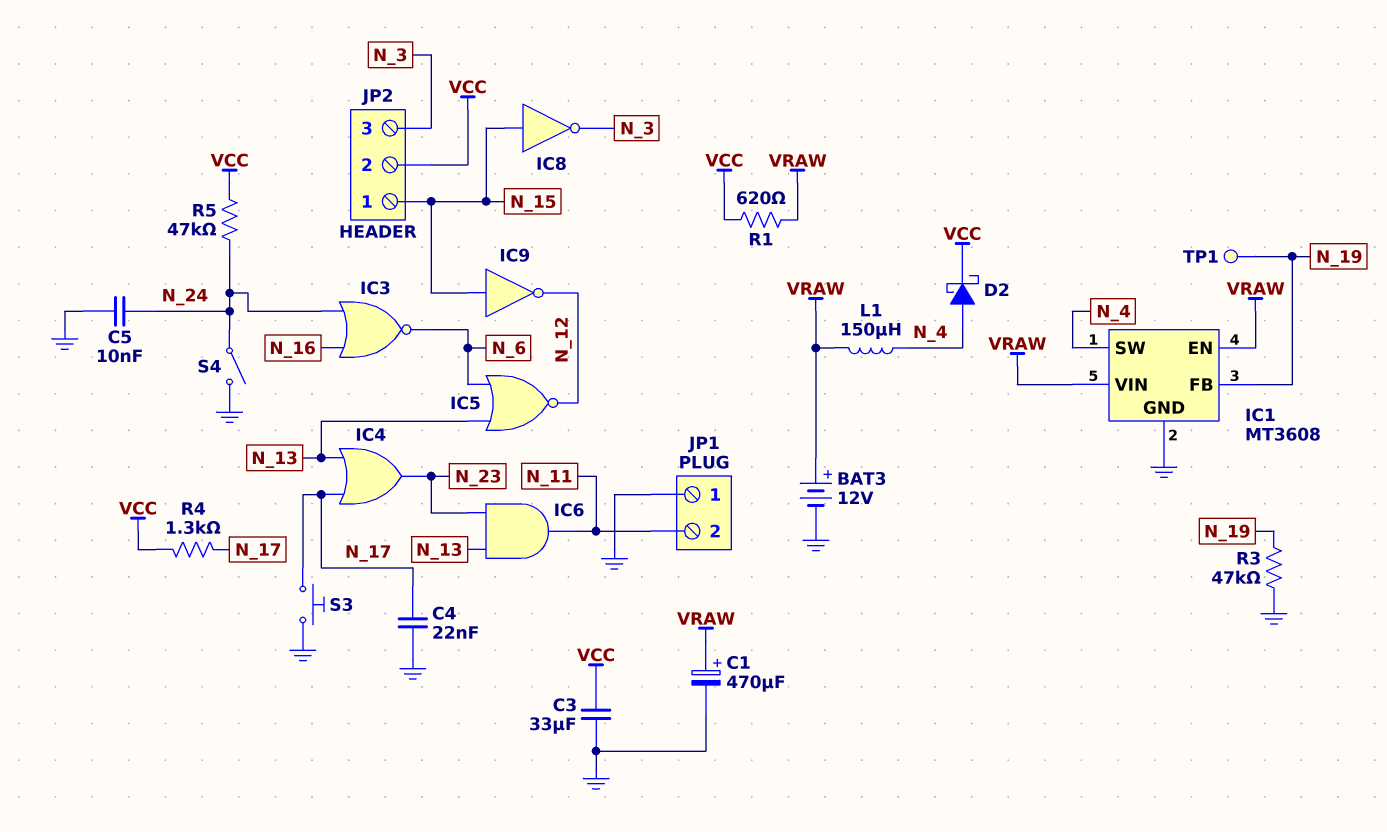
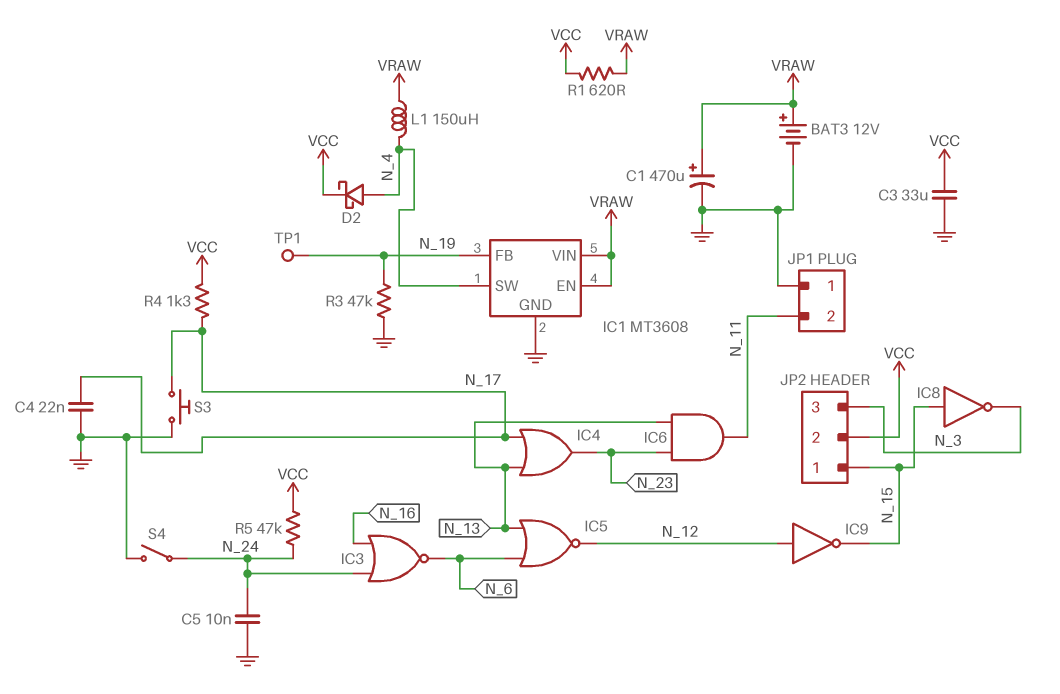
IC9: NOT (in N_15, out N_12) -> NOT (in N_12, out N_15)

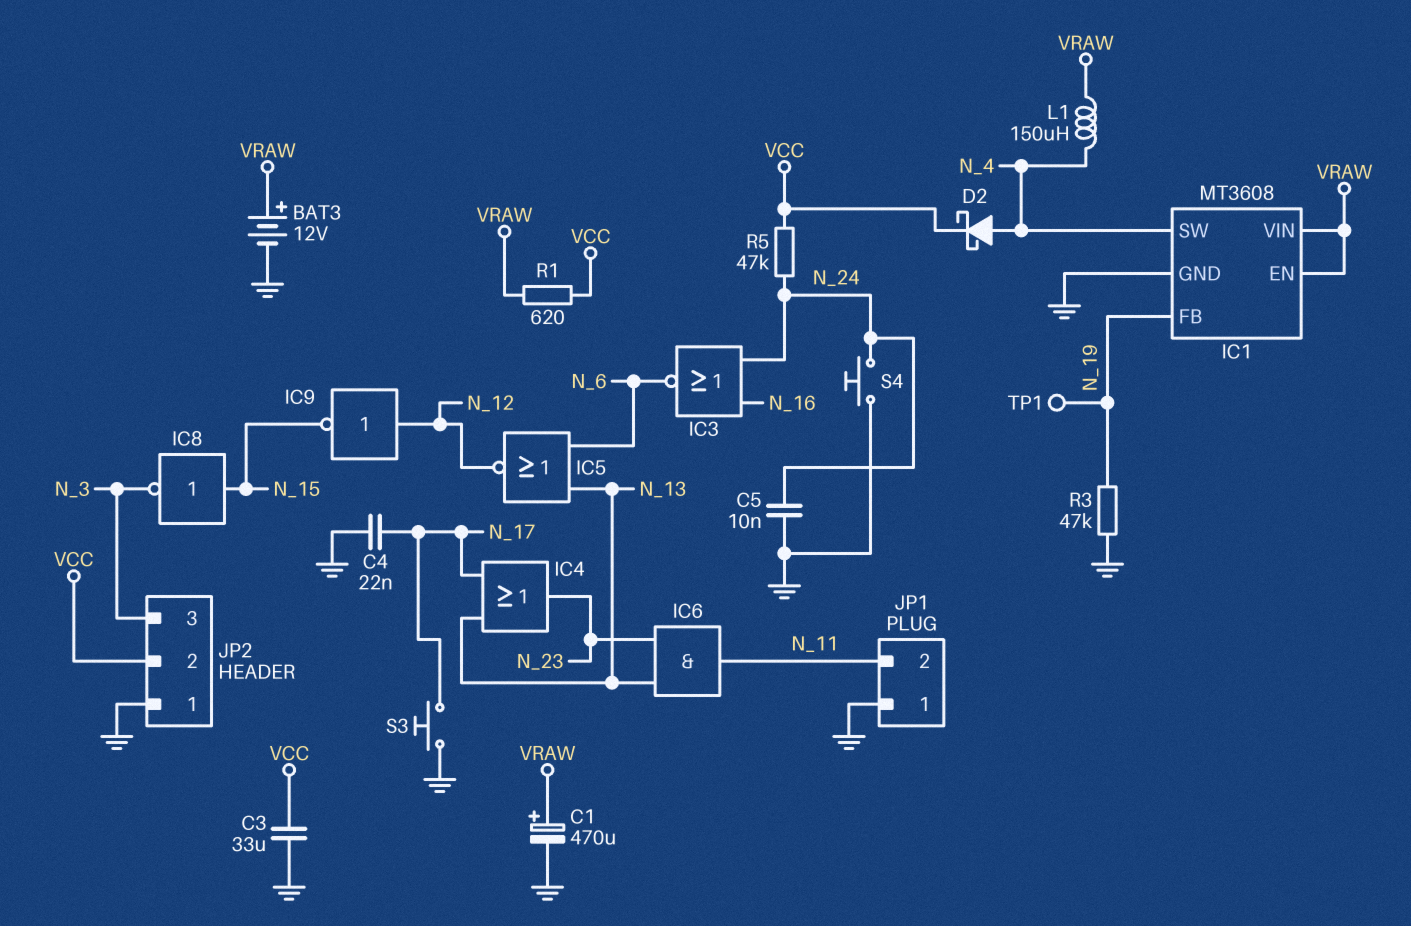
JP2 pin 1: N_15 -> GND
R4: 1.3k (N_17, VCC) -> none
S4: switch (GND, N_24) -> button (GND, N_24)

